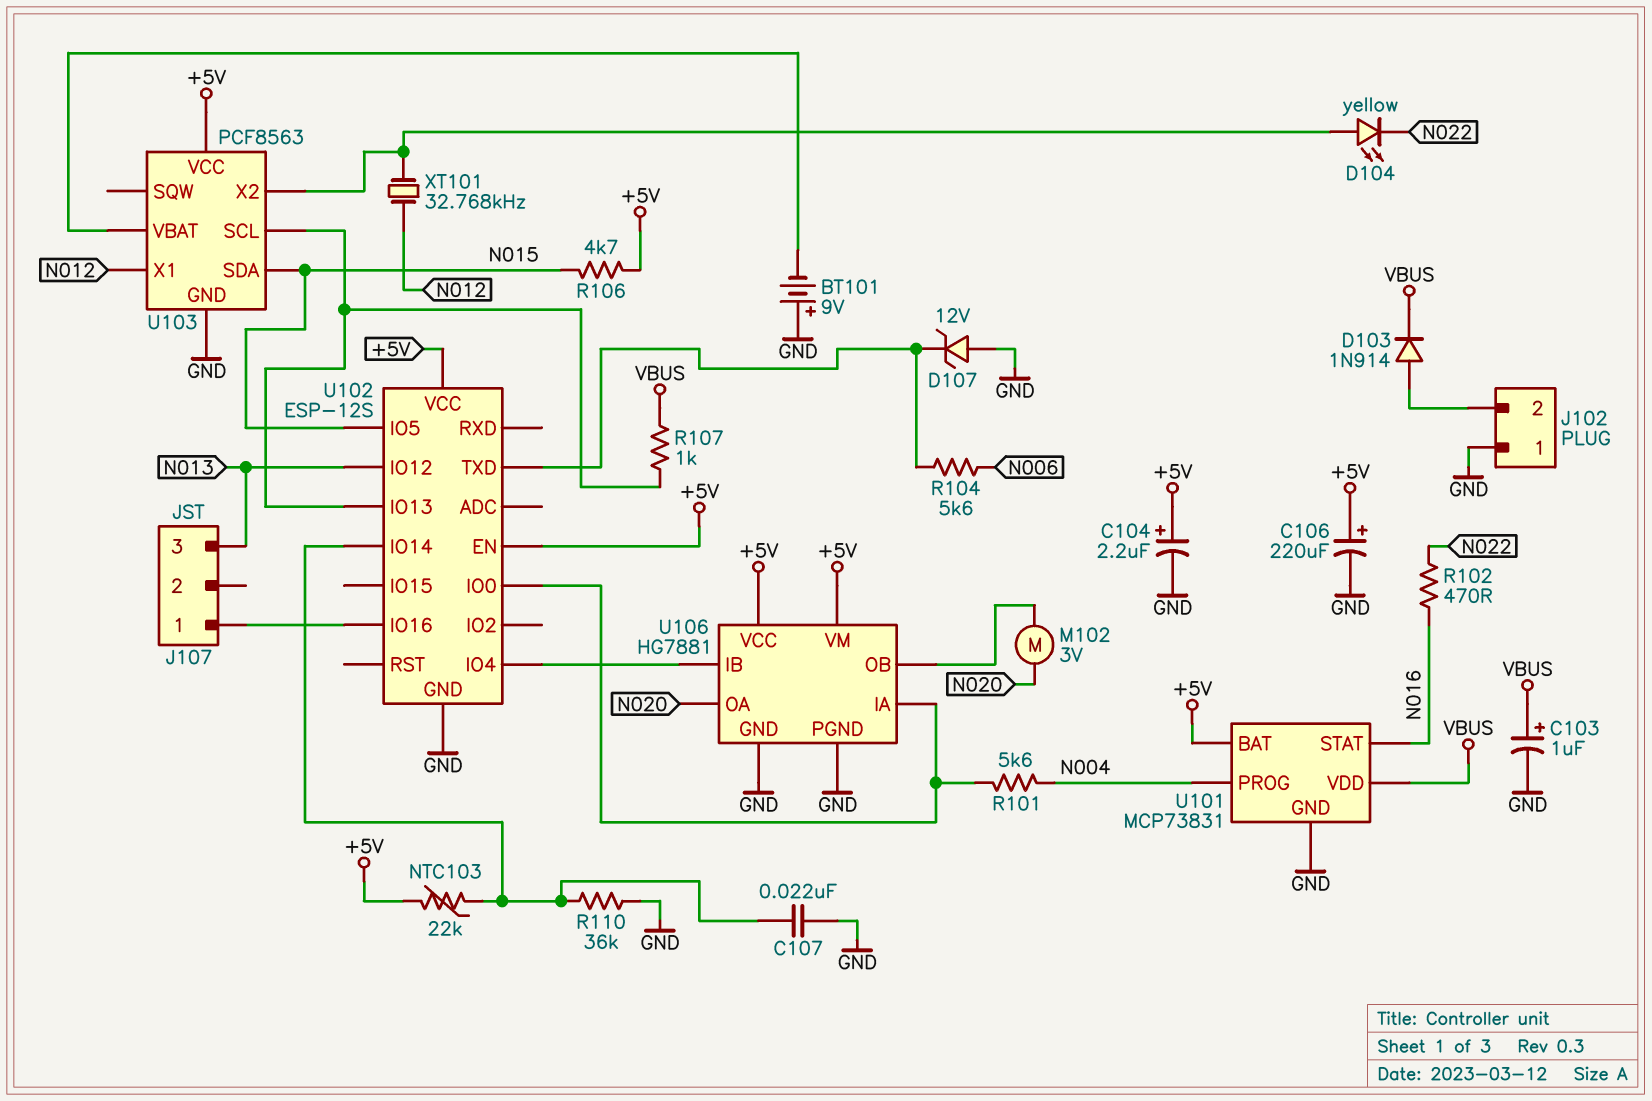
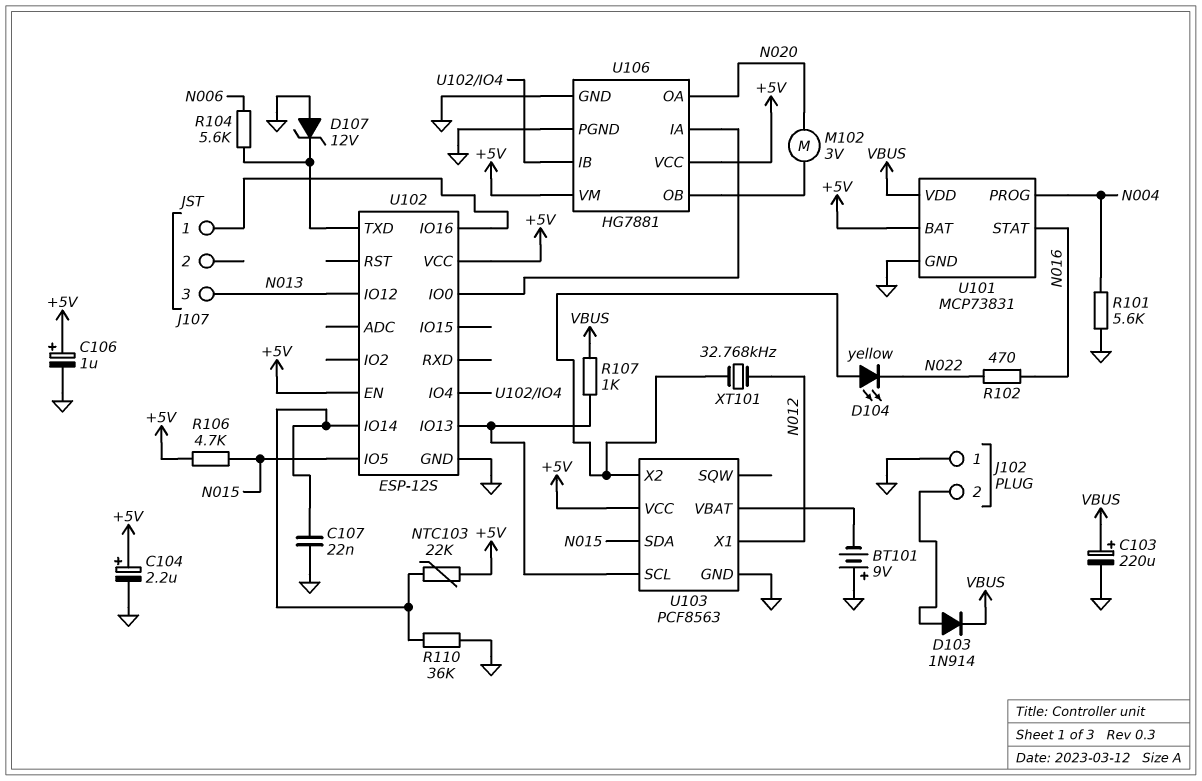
C103: 1uF (plus VBUS, minus GND) -> 220uF (plus VBUS, minus GND)
C106: 220uF (plus +5V, minus GND) -> 1uF (plus +5V, minus GND)
R101: 5.6k (N004, U102/IO0) -> 5.6k (GND, N004)

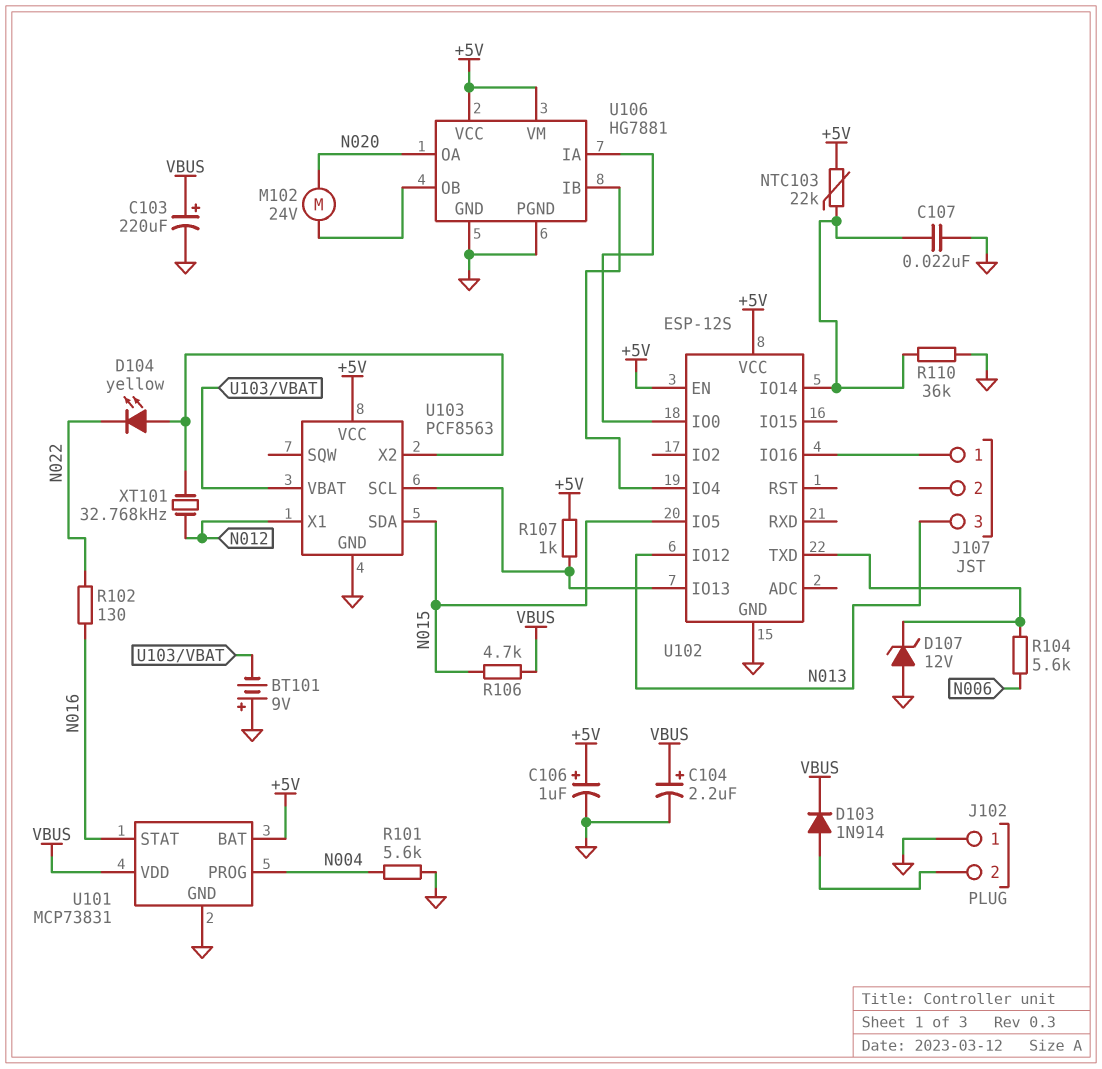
C104: 2.2uF (plus +5V, minus GND) -> 2.2uF (plus VBUS, minus GND)
M102: motor 3V (N020, U106/OB) -> motor 24V (N020, U106/OB)
R102: 470 (N016, N022) -> 130 (N016, N022)
R106: 4.7k (+5V, N015) -> 4.7k (N015, VBUS)
R107: 1k (U102/IO13, VBUS) -> 1k (+5V, U102/IO13)

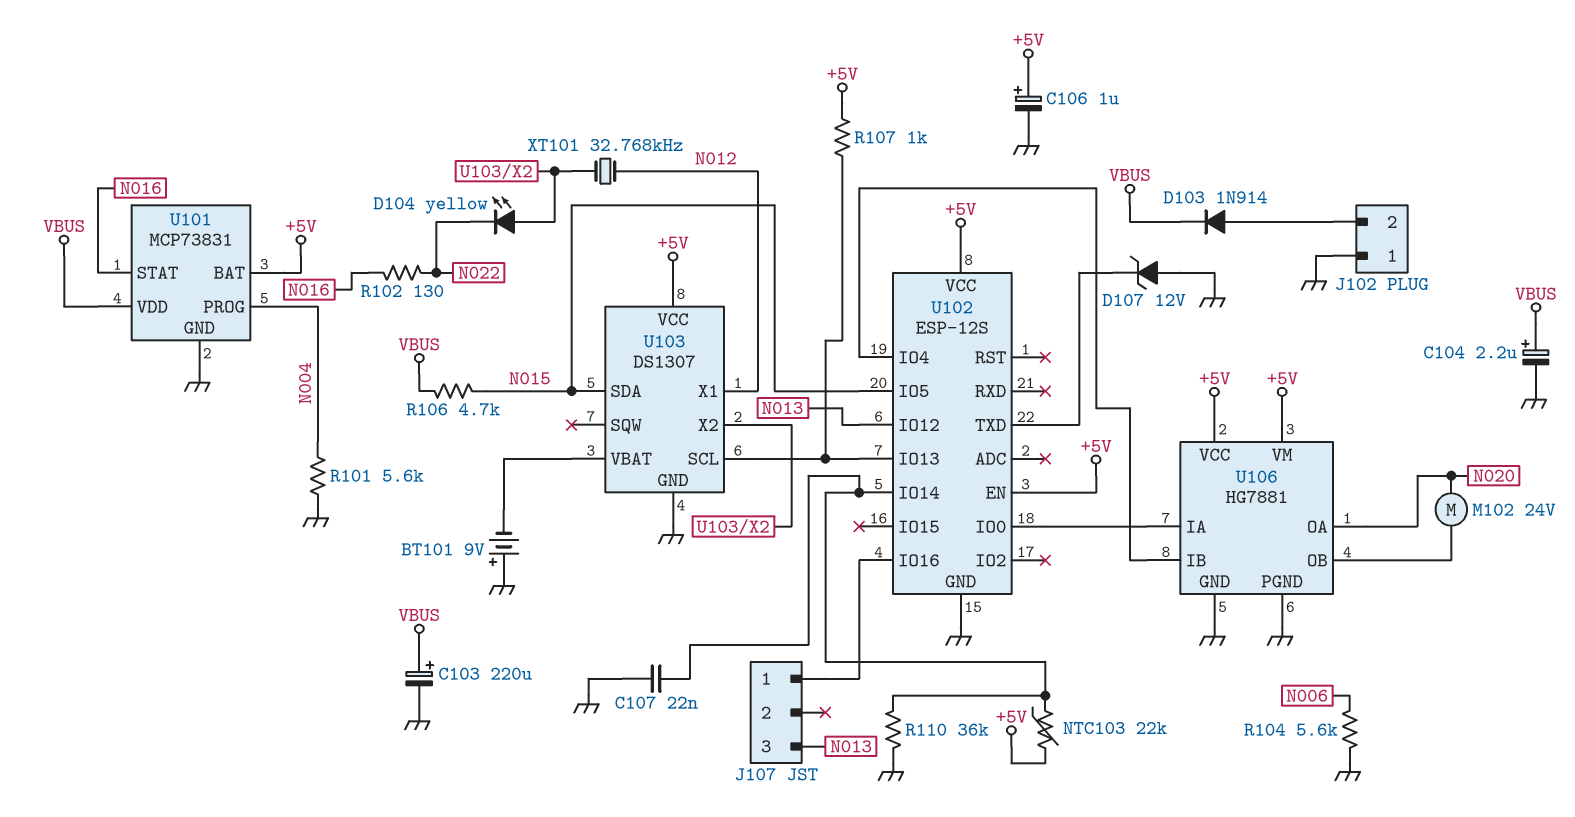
R104: 5.6k (N006, U102/TXD) -> 5.6k (GND, N006)
U103: PCF8563 -> DS1307

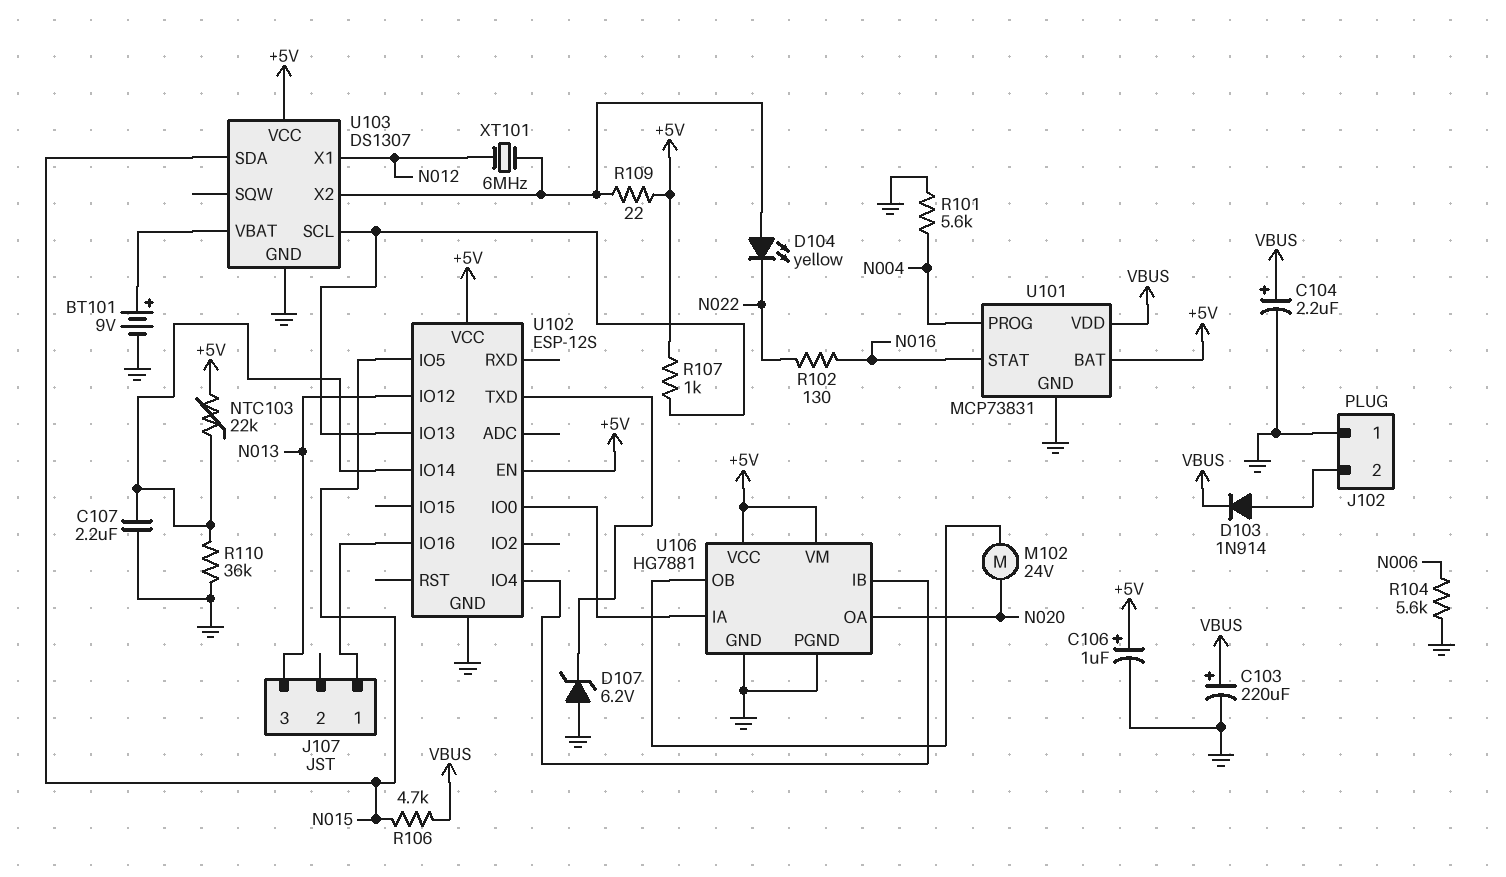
BT101: 9V (plus GND, minus U103/VBAT) -> 9V (plus U103/VBAT, minus GND)
C107: 22nF (GND, U102/IO14) -> 2.2uF (GND, U102/IO14)
D107: zener 12V (A GND, K U102/TXD) -> zener 6.2V (A GND, K U102/TXD)
R109: none -> 22 (+5V, U103/X2)
XT101: 32.768kHz (N012, U103/X2) -> 6MHz (N012, U103/X2)

